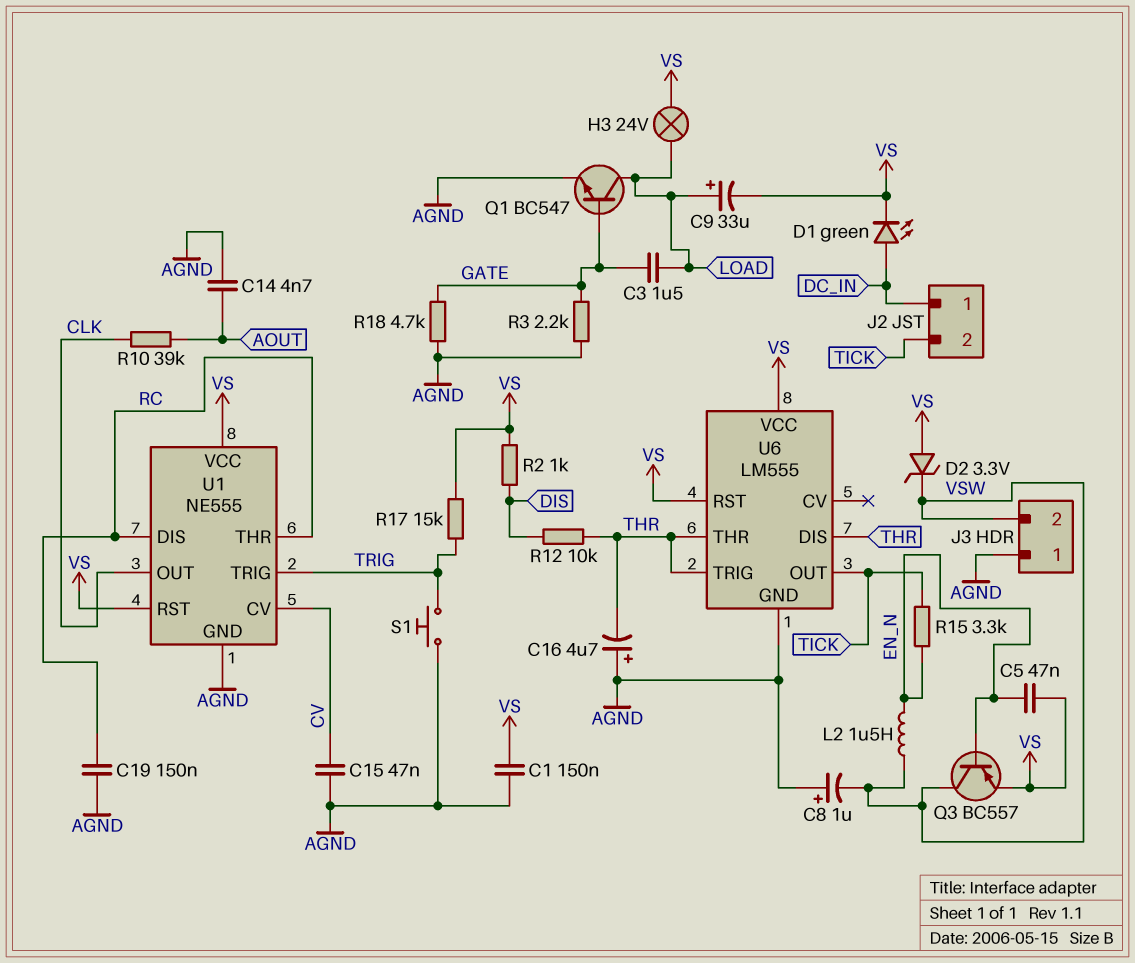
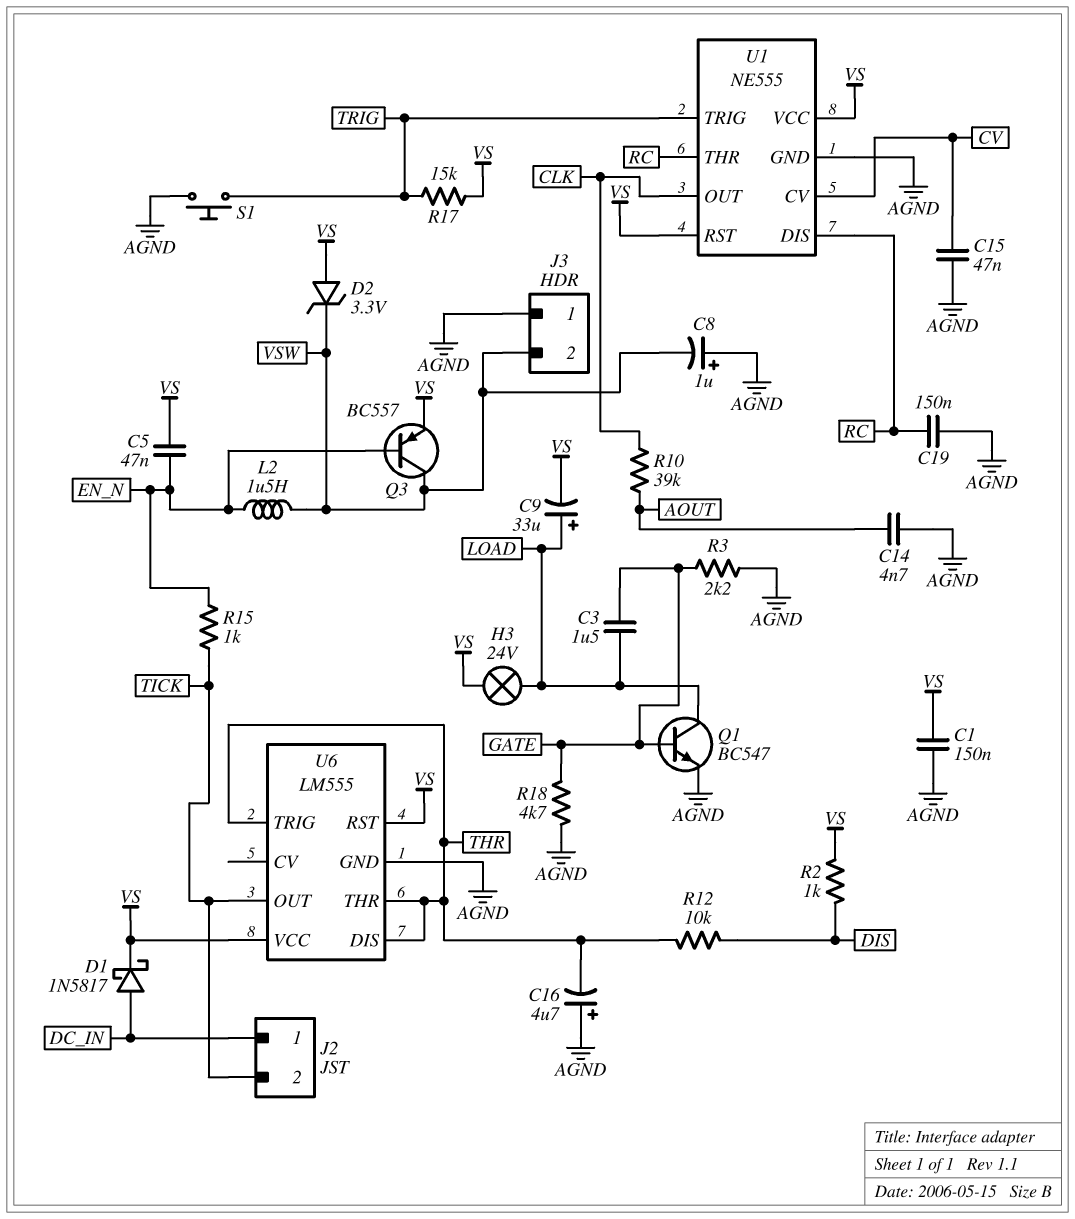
D1: LED green (A DC_IN, K VS) -> schottky 1N5817 (A DC_IN, K VS)
R15: 3.3k (EN_N, TICK) -> 1k (EN_N, TICK)

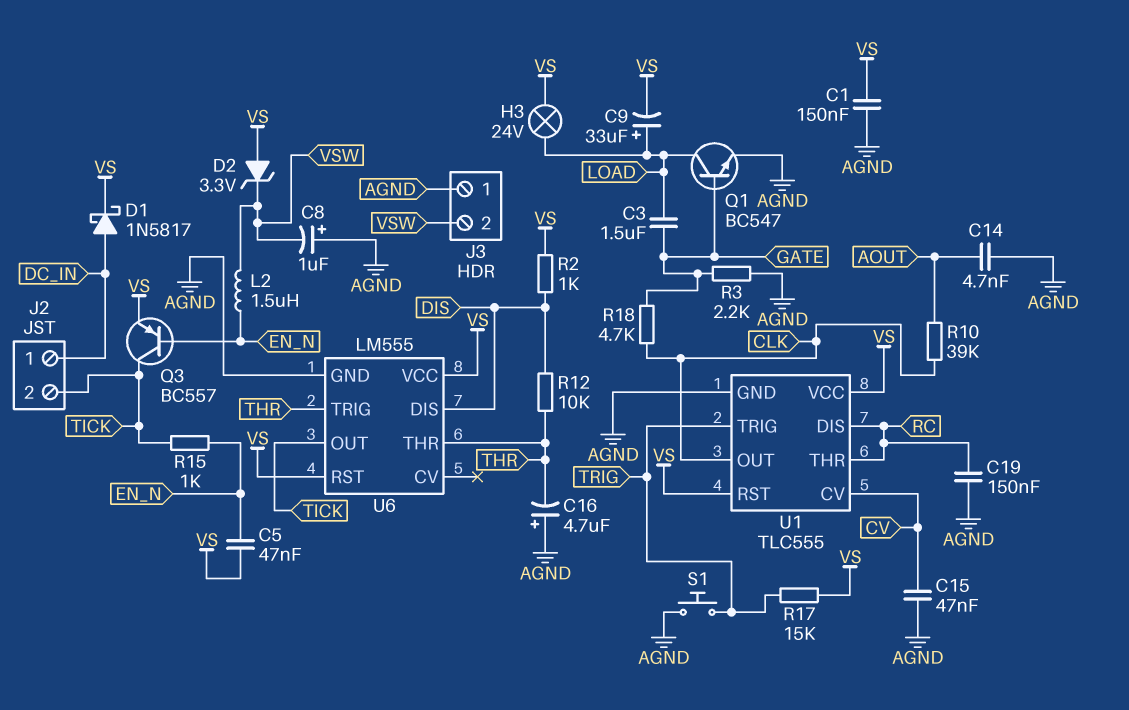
Q3: PNP BC557 (B EN_N, C VSW, E VS) -> PNP BC557 (B EN_N, C TICK, E VS)
R18: 4.7k (AGND, GATE) -> 4.7k (CLK, GATE)
U1: NE555 -> TLC555
U6 pin DIS: THR -> DIS

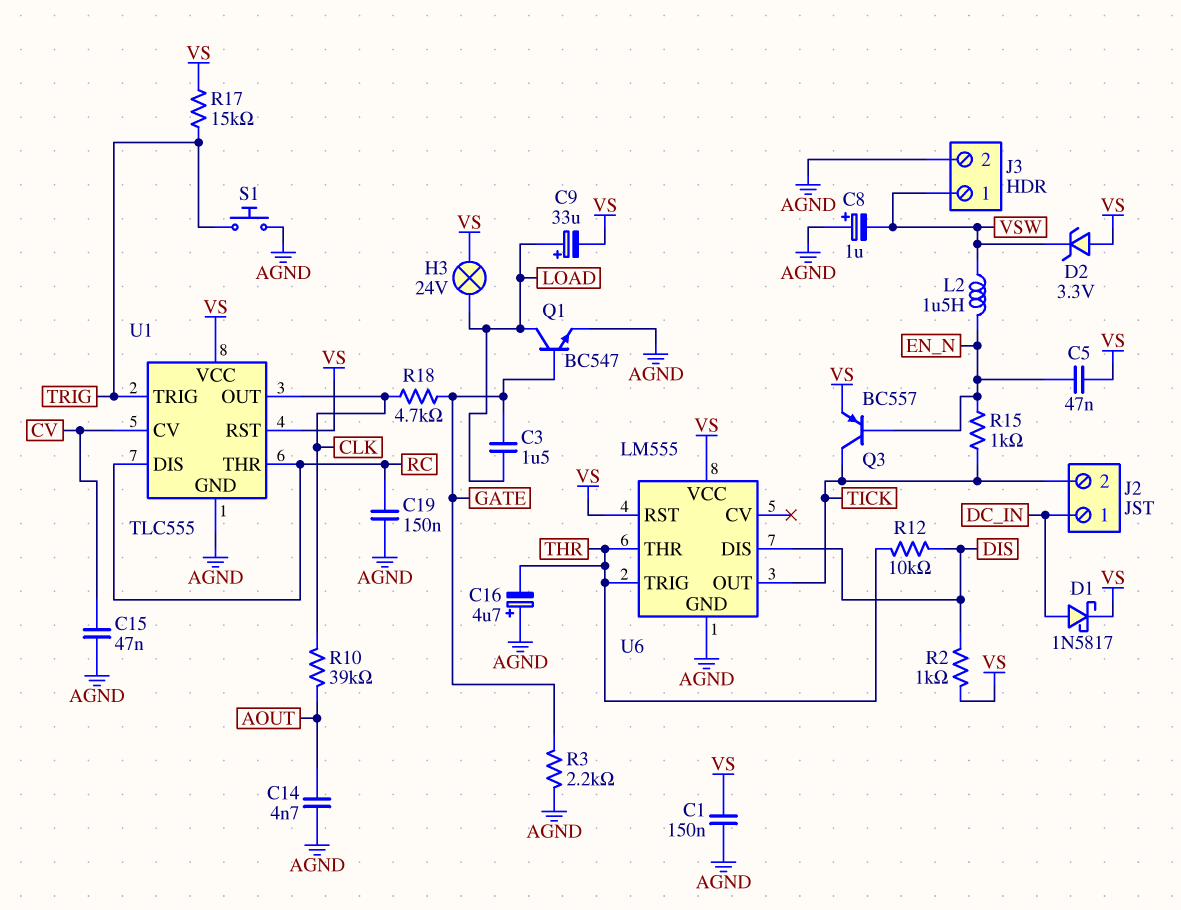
J3 pin 1: AGND -> VSW
J3 pin 2: VSW -> AGND

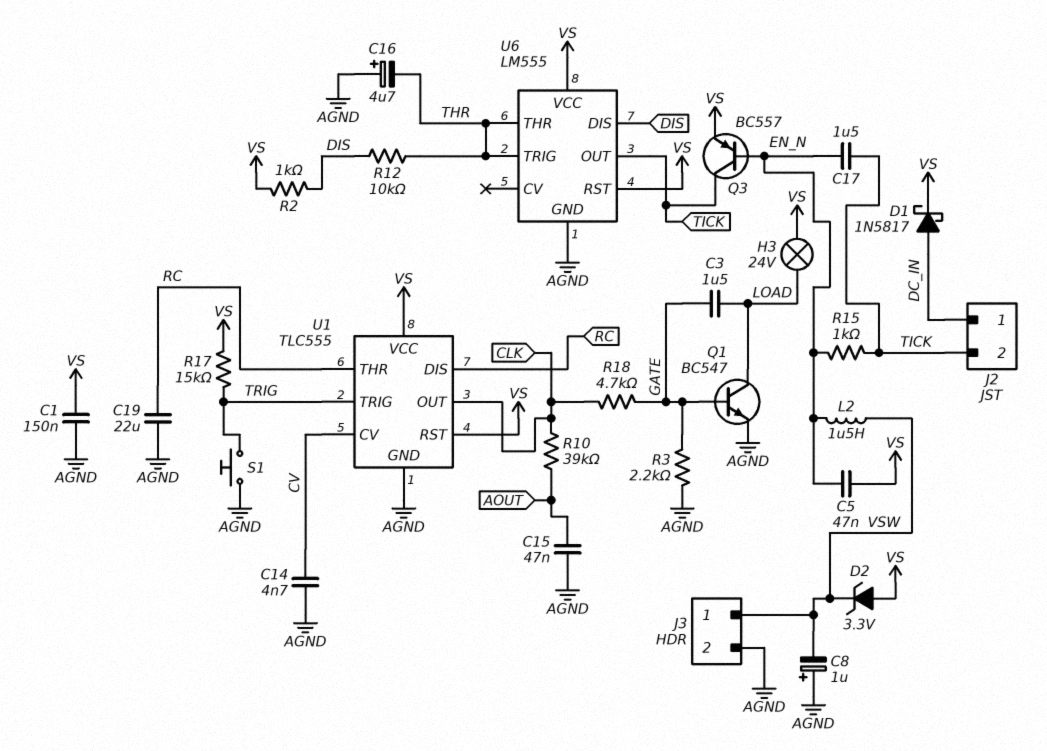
C9: 33uF (plus LOAD, minus VS) -> none
C14: 4.7nF (AGND, AOUT) -> 4.7nF (AGND, CV)
C15: 47nF (AGND, CV) -> 47nF (AGND, AOUT)
C17: none -> 1.5uF (EN_N, TICK)
C19: 150nF (AGND, RC) -> 22uF (AGND, RC)

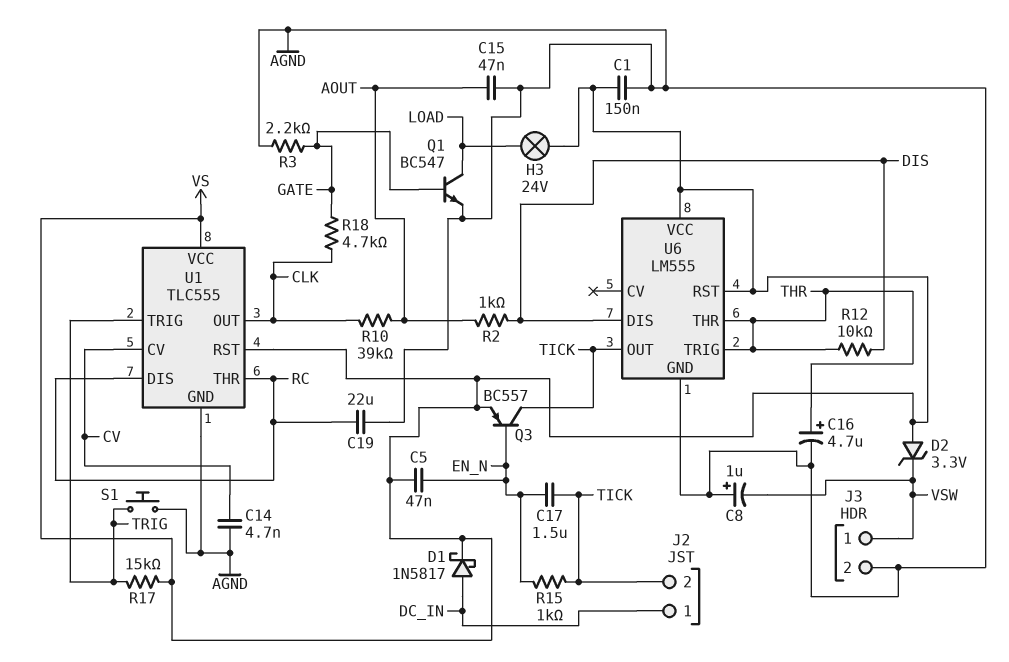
C3: 1.5uF (GATE, LOAD) -> none
C16: 4.7uF (plus AGND, minus THR) -> 4.7uF (plus THR, minus AGND)
L2: 1.5uH (EN_N, VSW) -> none
R2: 1k (DIS, VS) -> 1k (AOUT, DIS)

